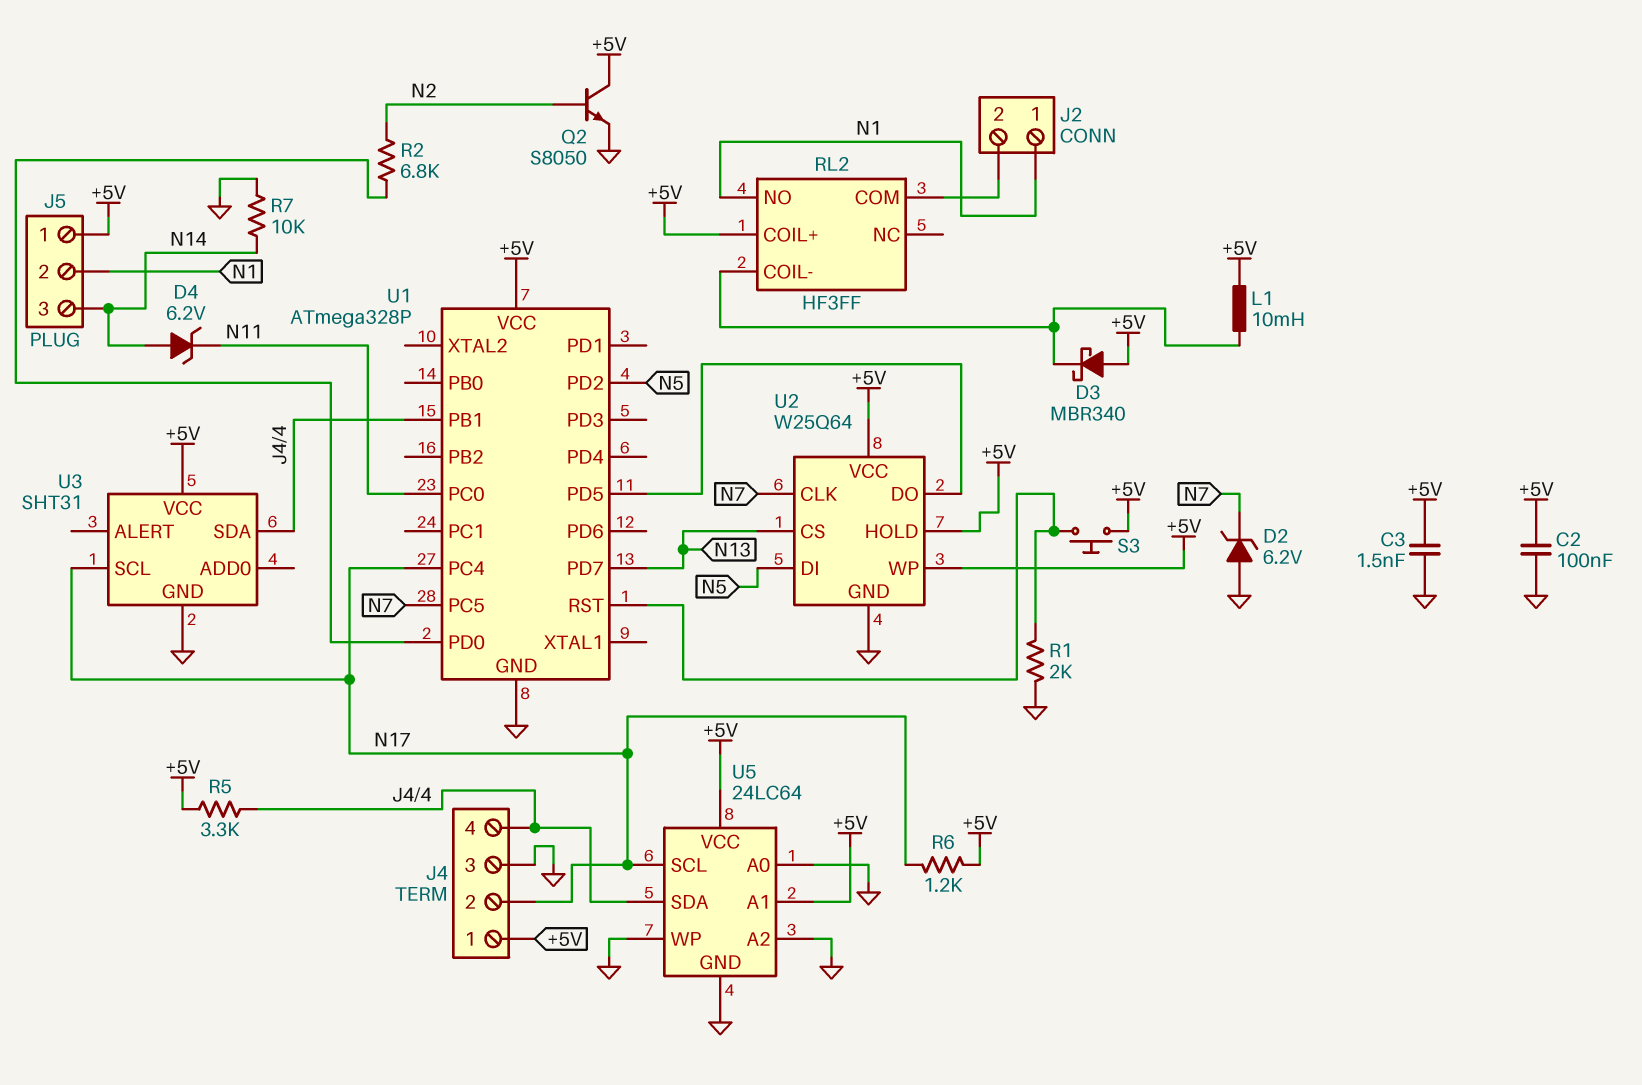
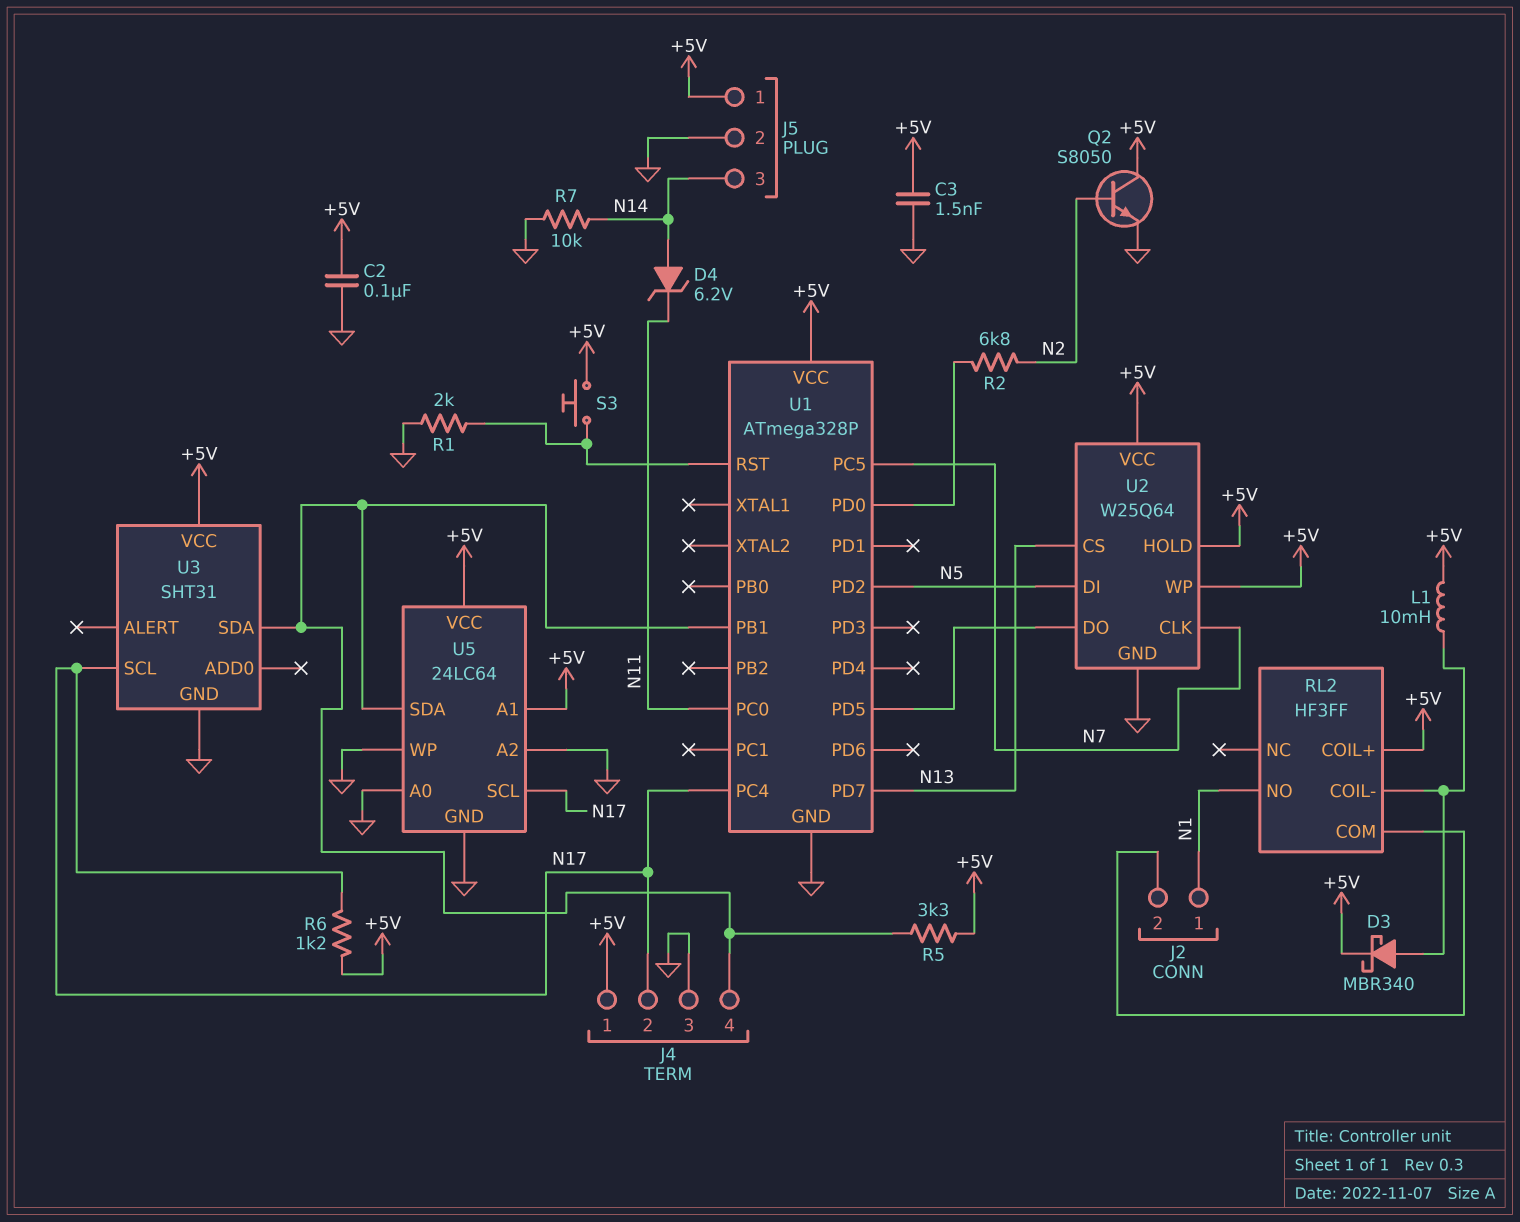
D2: zener 6.2V (A GND, K N7) -> none
D3: schottky MBR340 (A +5V, K RL2/COIL-) -> schottky MBR340 (A RL2/COIL-, K +5V)
J5 pin 2: N1 -> GND

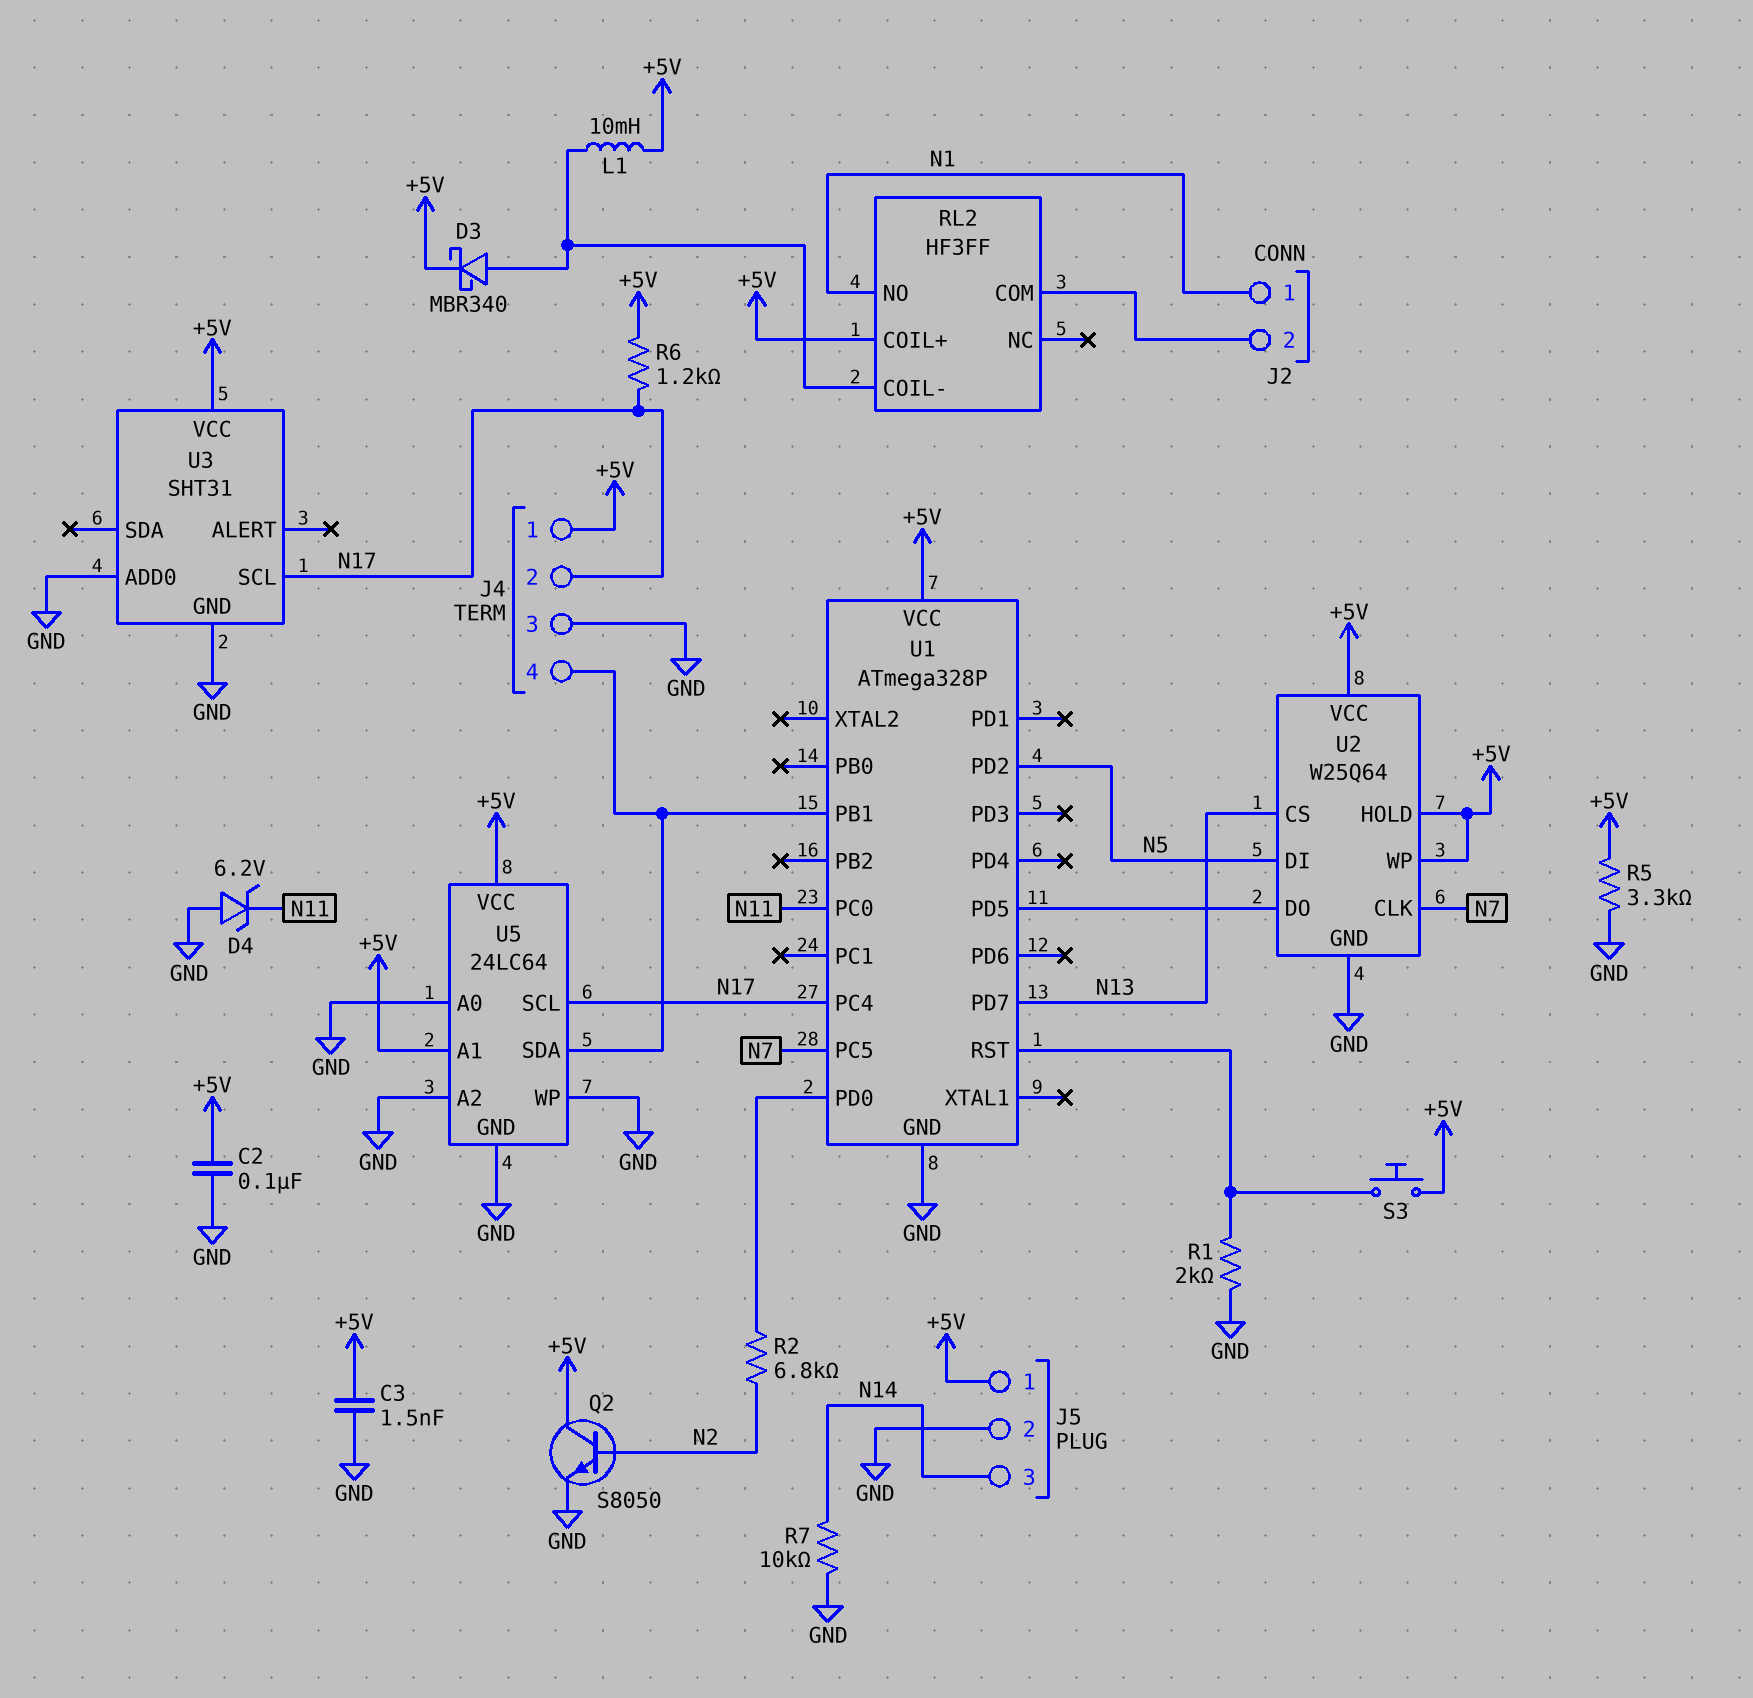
D4: zener 6.2V (A N14, K N11) -> zener 6.2V (A GND, K N11)
R5: 3.3k (+5V, J4/4) -> 3.3k (+5V, GND)
U3 pin ADD0: none -> GND
U3 pin SDA: J4/4 -> none

